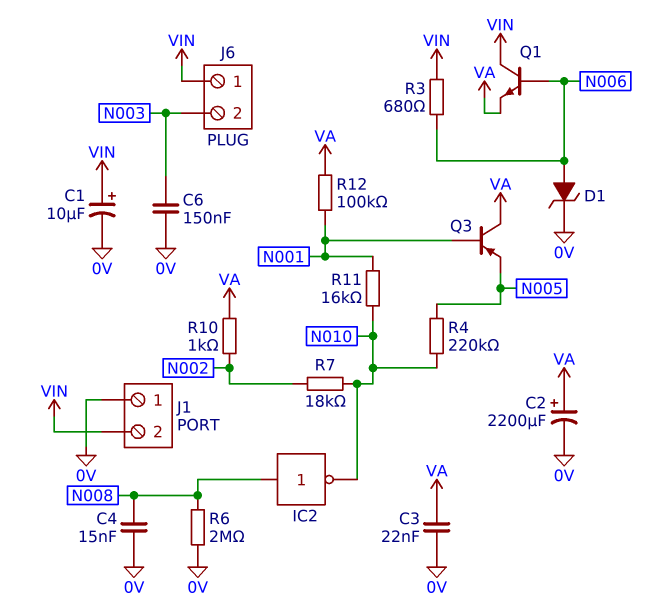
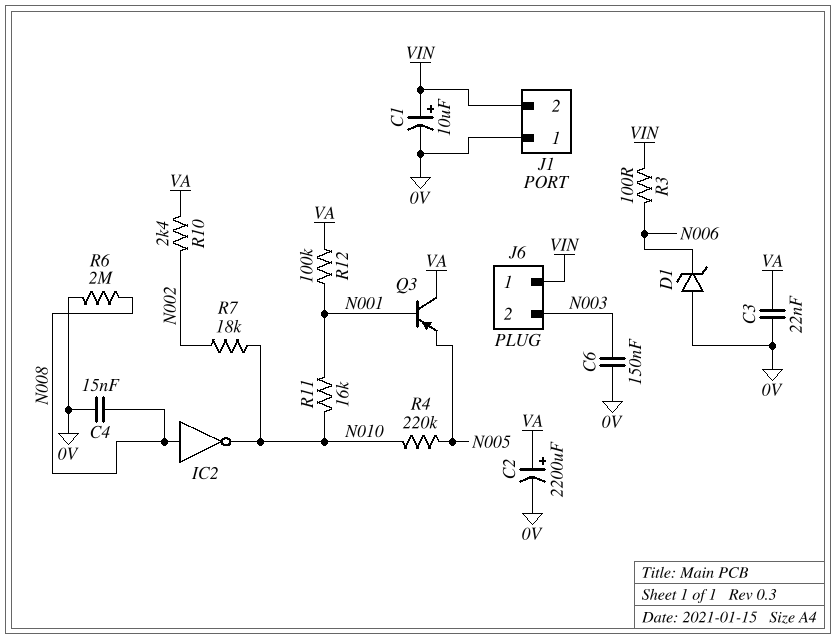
D1: zener (A N006, K 0V) -> zener (A 0V, K N006)
Q1: NPN (B N006, C VIN, E VA) -> none
R3: 680 (N006, VIN) -> 100 (N006, VIN)
R10: 1k (N002, VA) -> 2.4k (N002, VA)

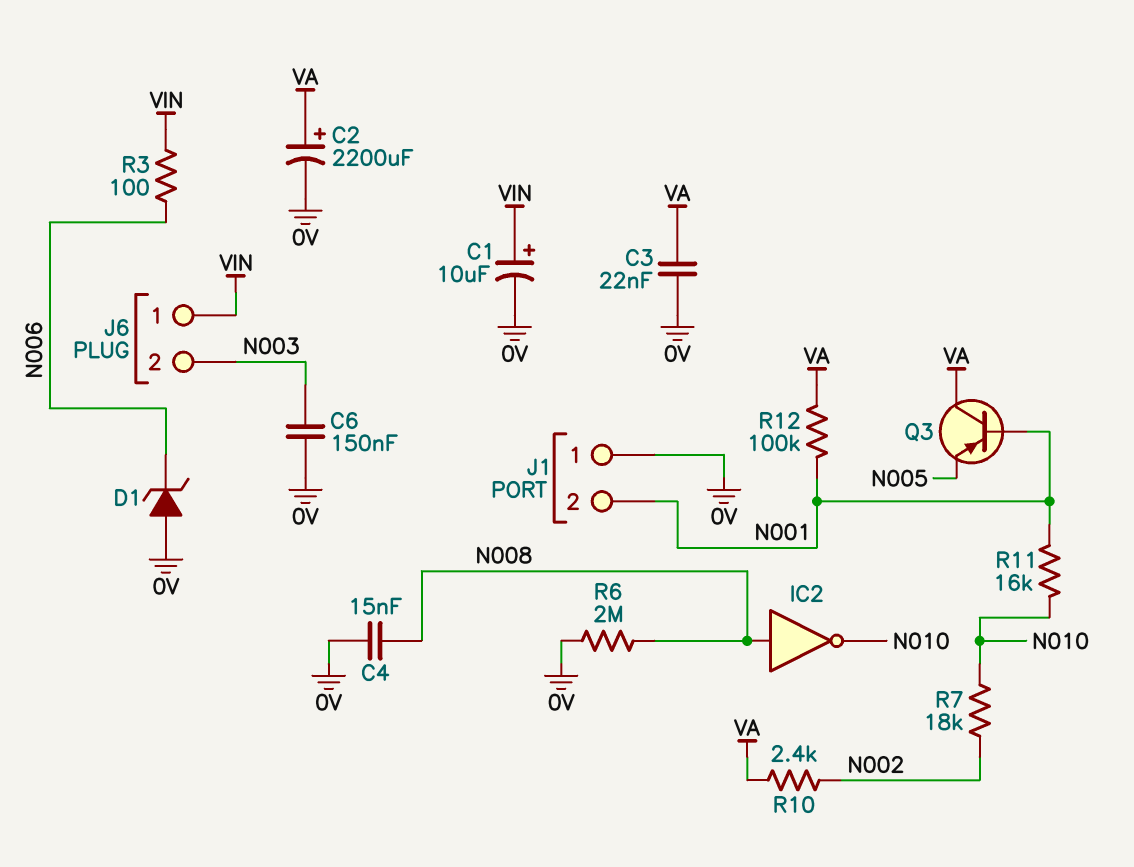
J1 pin 2: VIN -> N001
R4: 220k (N005, N010) -> none

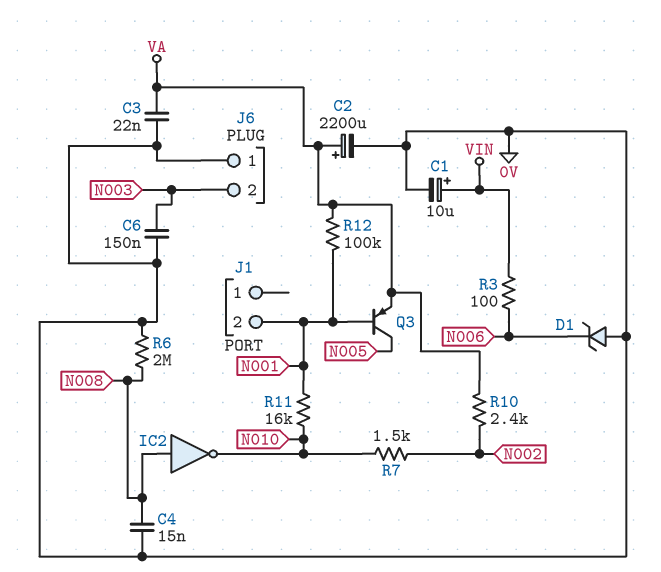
J1 pin 1: 0V -> none
J6 pin 1: VIN -> 0V
Q3: PNP (B N001, C VA, E N005) -> PNP (B N001, C N005, E VA)
R7: 18k (N002, N010) -> 1.5k (N002, N010)

